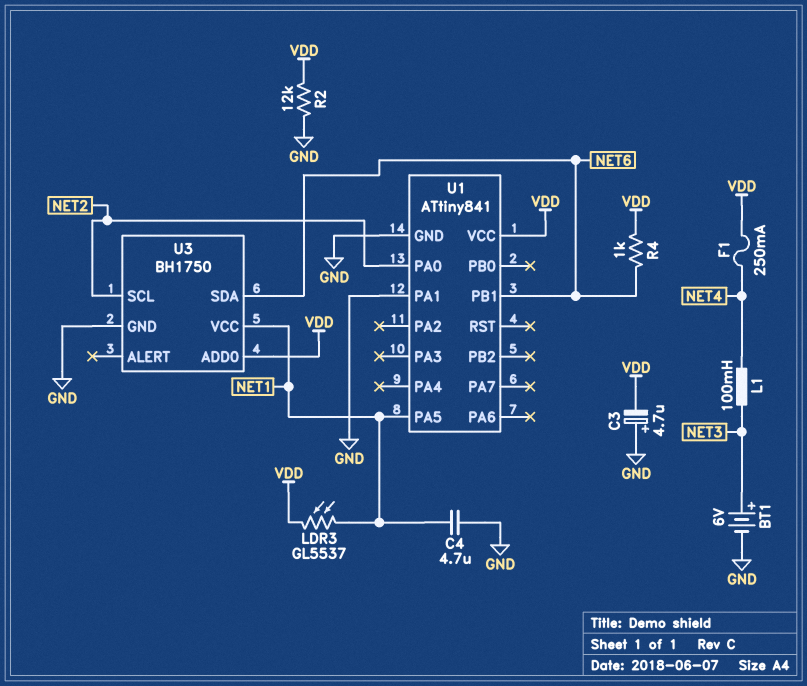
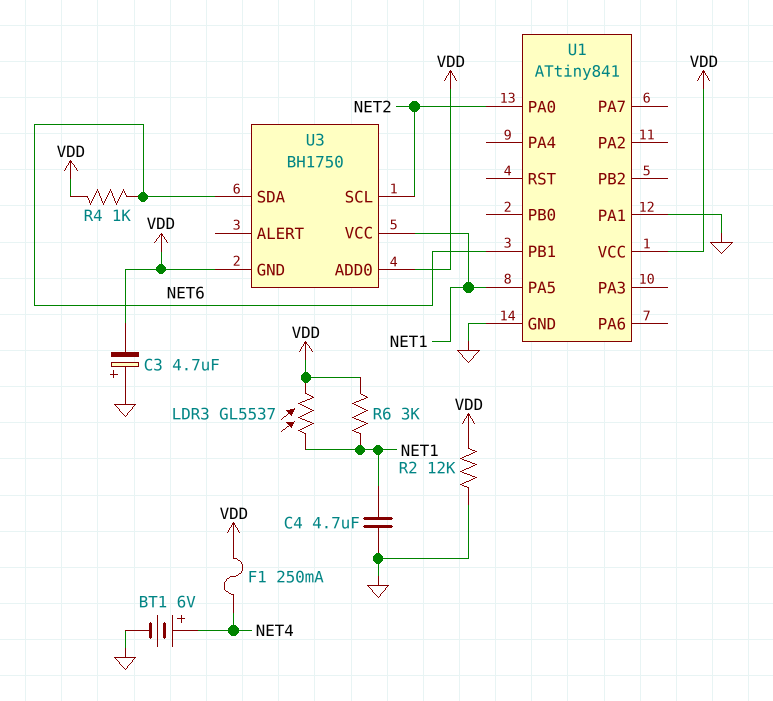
BT1: 6V (plus NET3, minus GND) -> 6V (plus NET4, minus GND)
L1: 100mH (NET3, NET4) -> none
R6: none -> 3k (NET1, VDD)
U3 pin GND: GND -> VDD

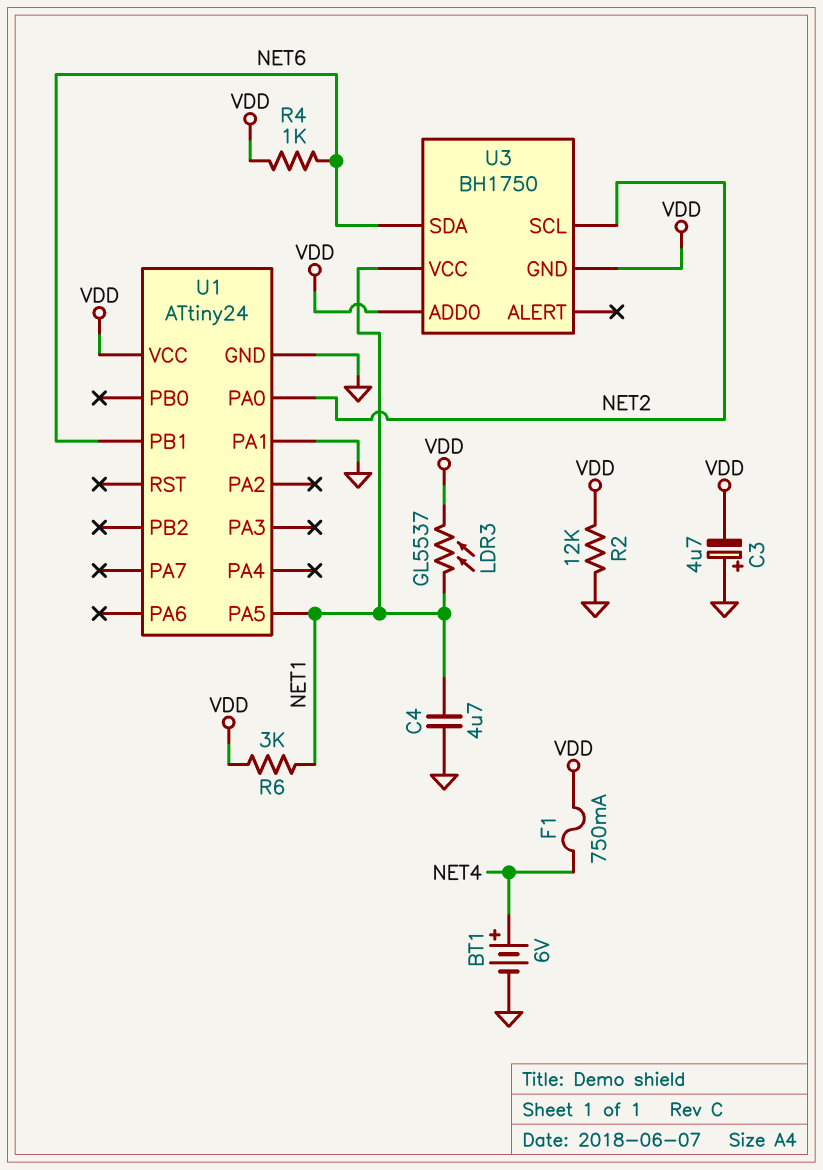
F1: 250mA (NET4, VDD) -> 750mA (NET4, VDD)
U1: ATtiny841 -> ATtiny24

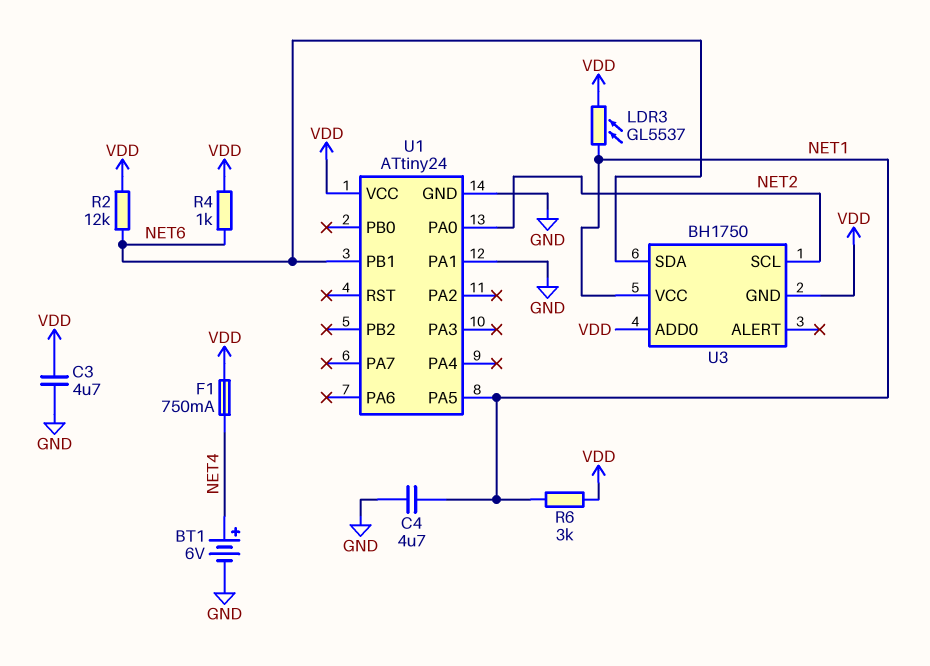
C3: 4.7uF (plus GND, minus VDD) -> 4.7uF (GND, VDD)
R2: 12k (GND, VDD) -> 12k (NET6, VDD)

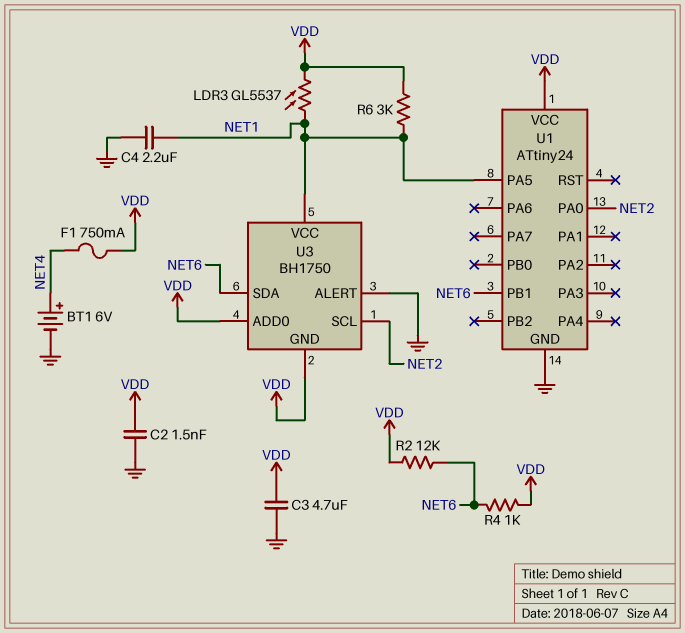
C2: none -> 1.5nF (GND, VDD)
C4: 4.7uF (GND, NET1) -> 2.2uF (GND, NET1)
U1 pin PA1: GND -> none
U3 pin ALERT: none -> GND

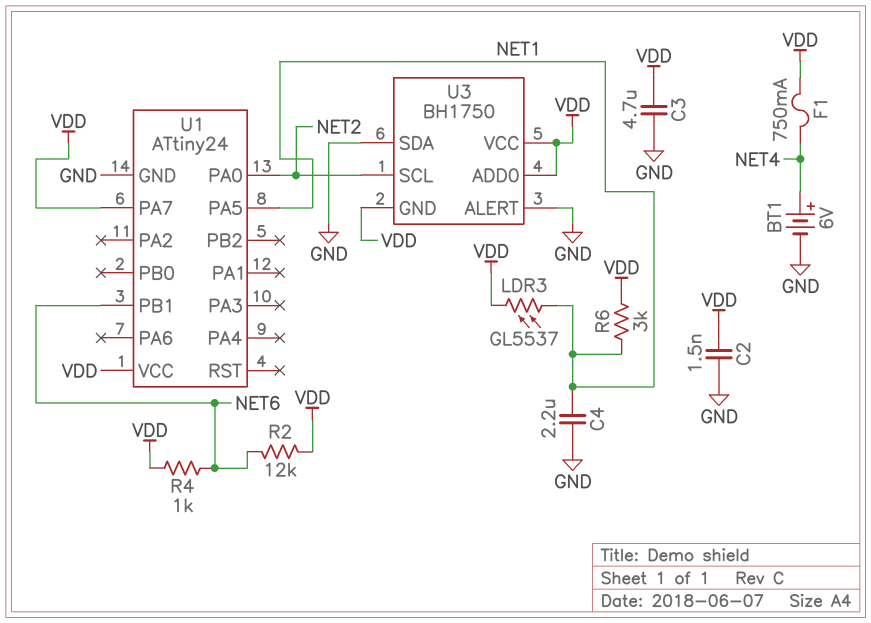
U1 pin PA7: none -> VDD
U3 pin SDA: NET6 -> GND
U3 pin VCC: NET1 -> VDD

